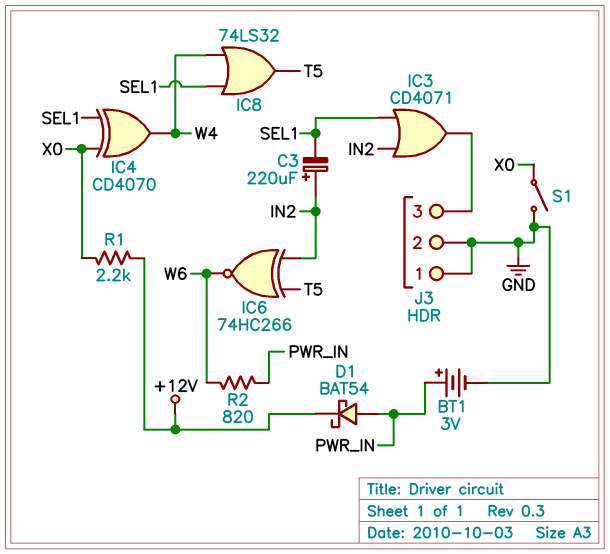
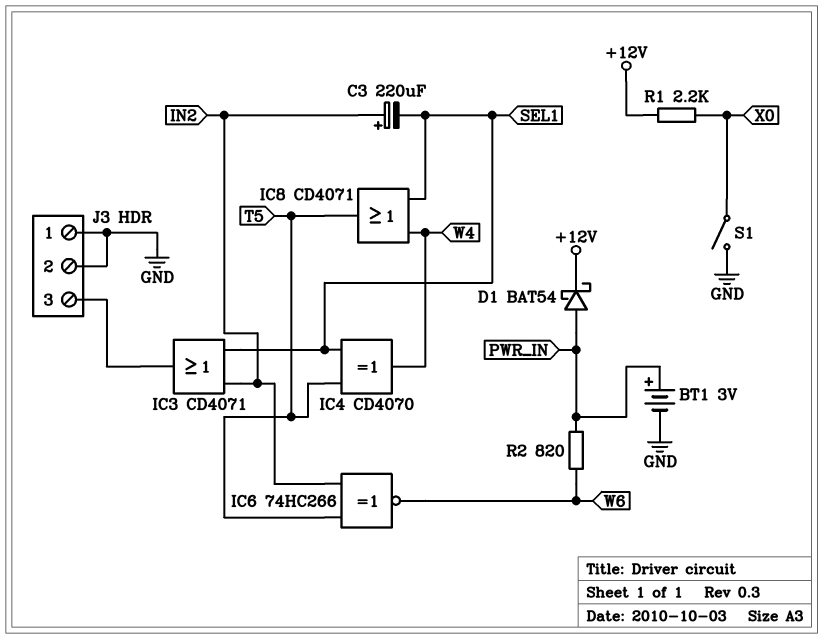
IC4: XOR CD4070 (in SEL1, in X0, out W4) -> XOR CD4070 (in SEL1, in T5, out W4)
IC8: OR 74LS32 (in SEL1, in W4, out T5) -> OR CD4071 (in SEL1, in W4, out T5)

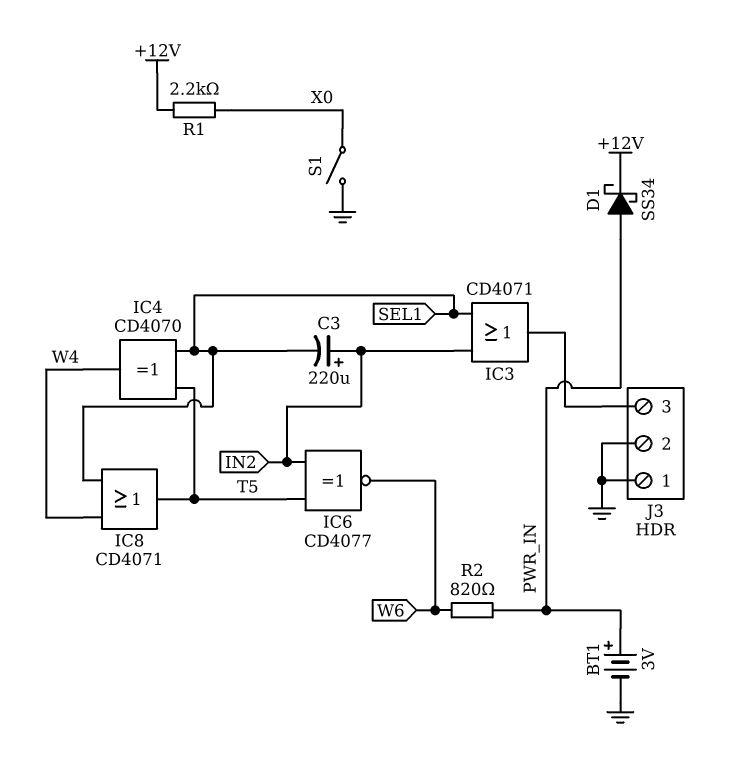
D1: schottky BAT54 (A PWR_IN, K +12V) -> schottky SS34 (A PWR_IN, K +12V)
IC6: XNOR 74HC266 (in IN2, in T5, out W6) -> XNOR CD4077 (in IN2, in T5, out W6)

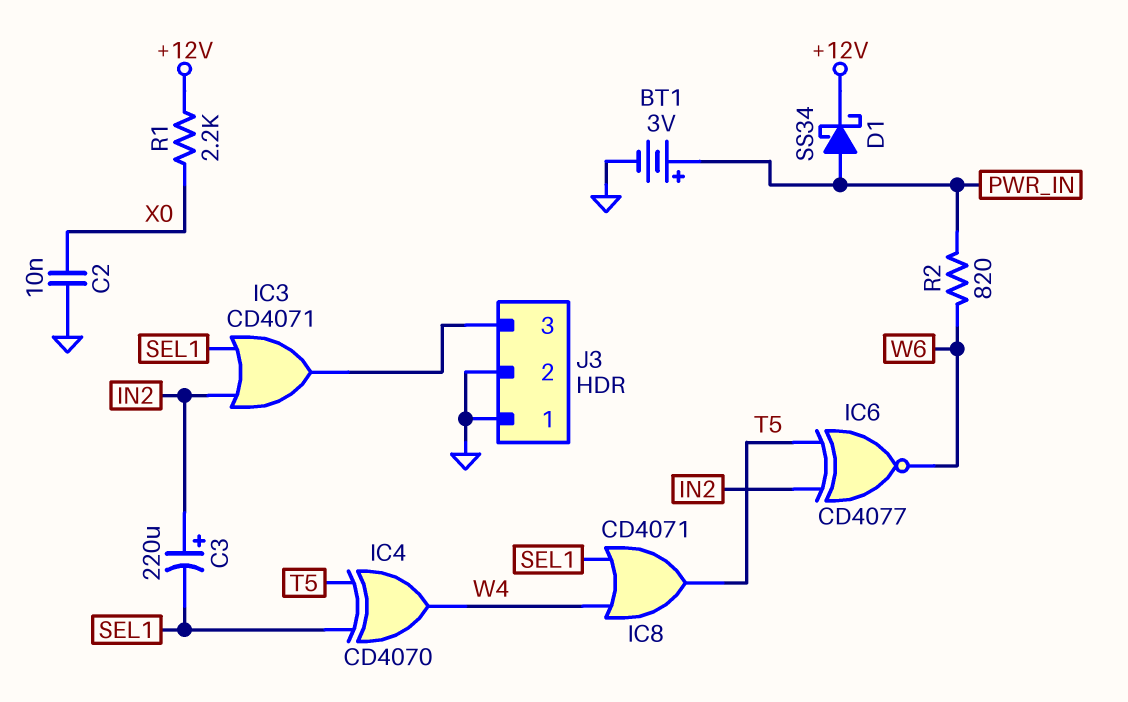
C2: none -> 10nF (GND, X0)
S1: switch (GND, X0) -> none

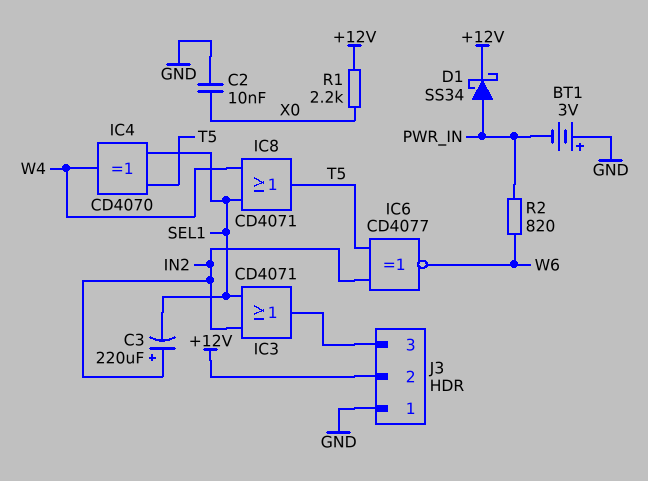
BT1: 3V (plus PWR_IN, minus GND) -> 3V (plus GND, minus PWR_IN)
J3 pin 2: GND -> +12V

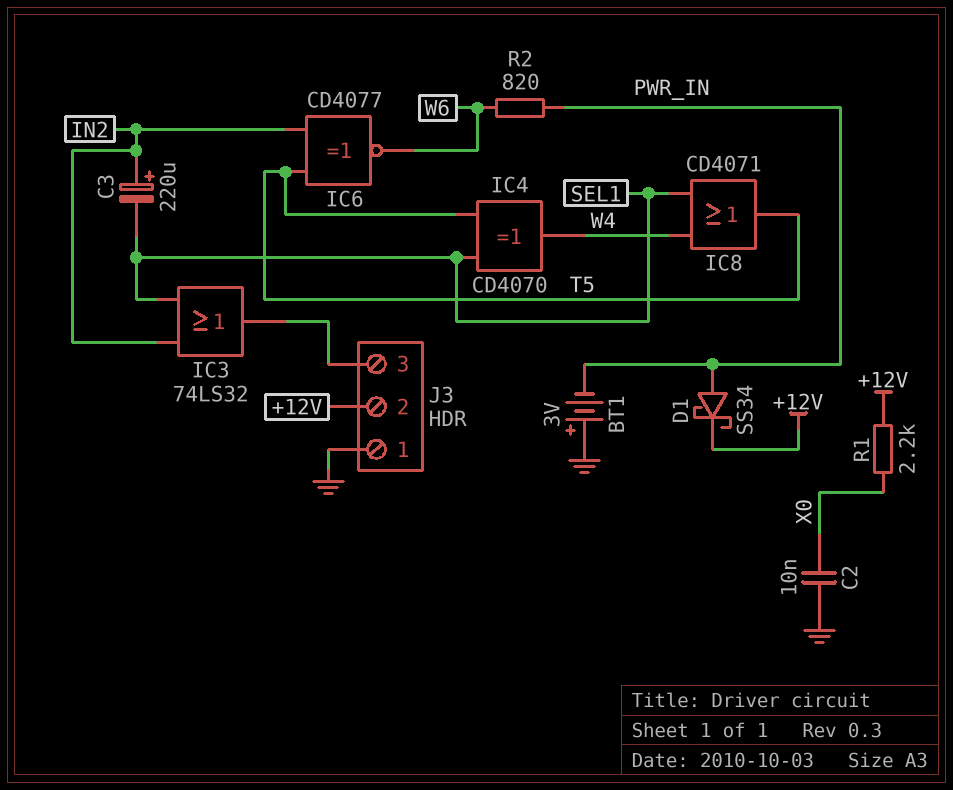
IC3: OR CD4071 (in IN2, in SEL1, out J3/3) -> OR 74LS32 (in IN2, in SEL1, out J3/3)

